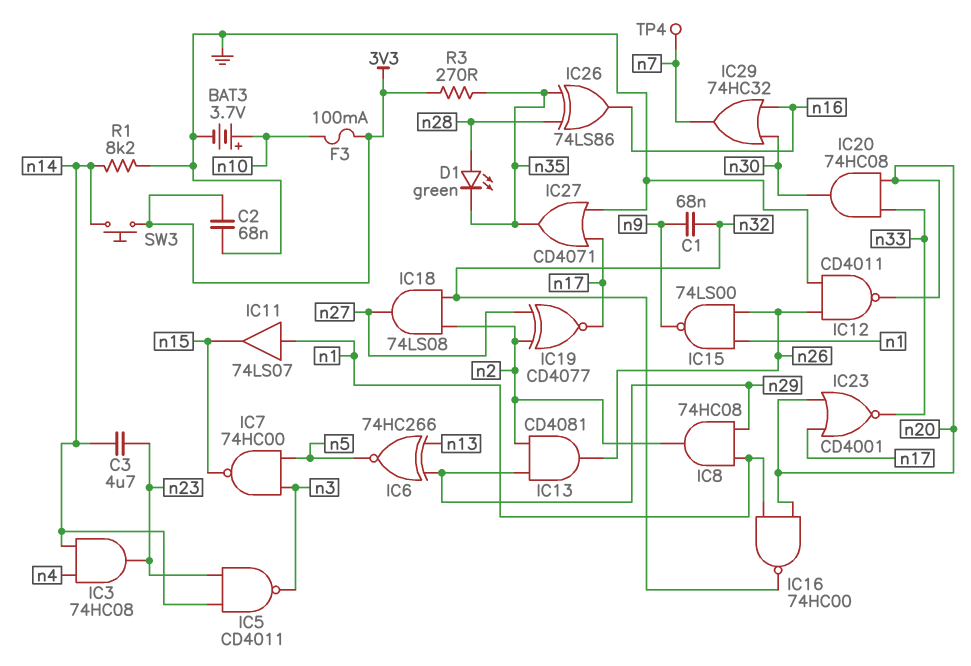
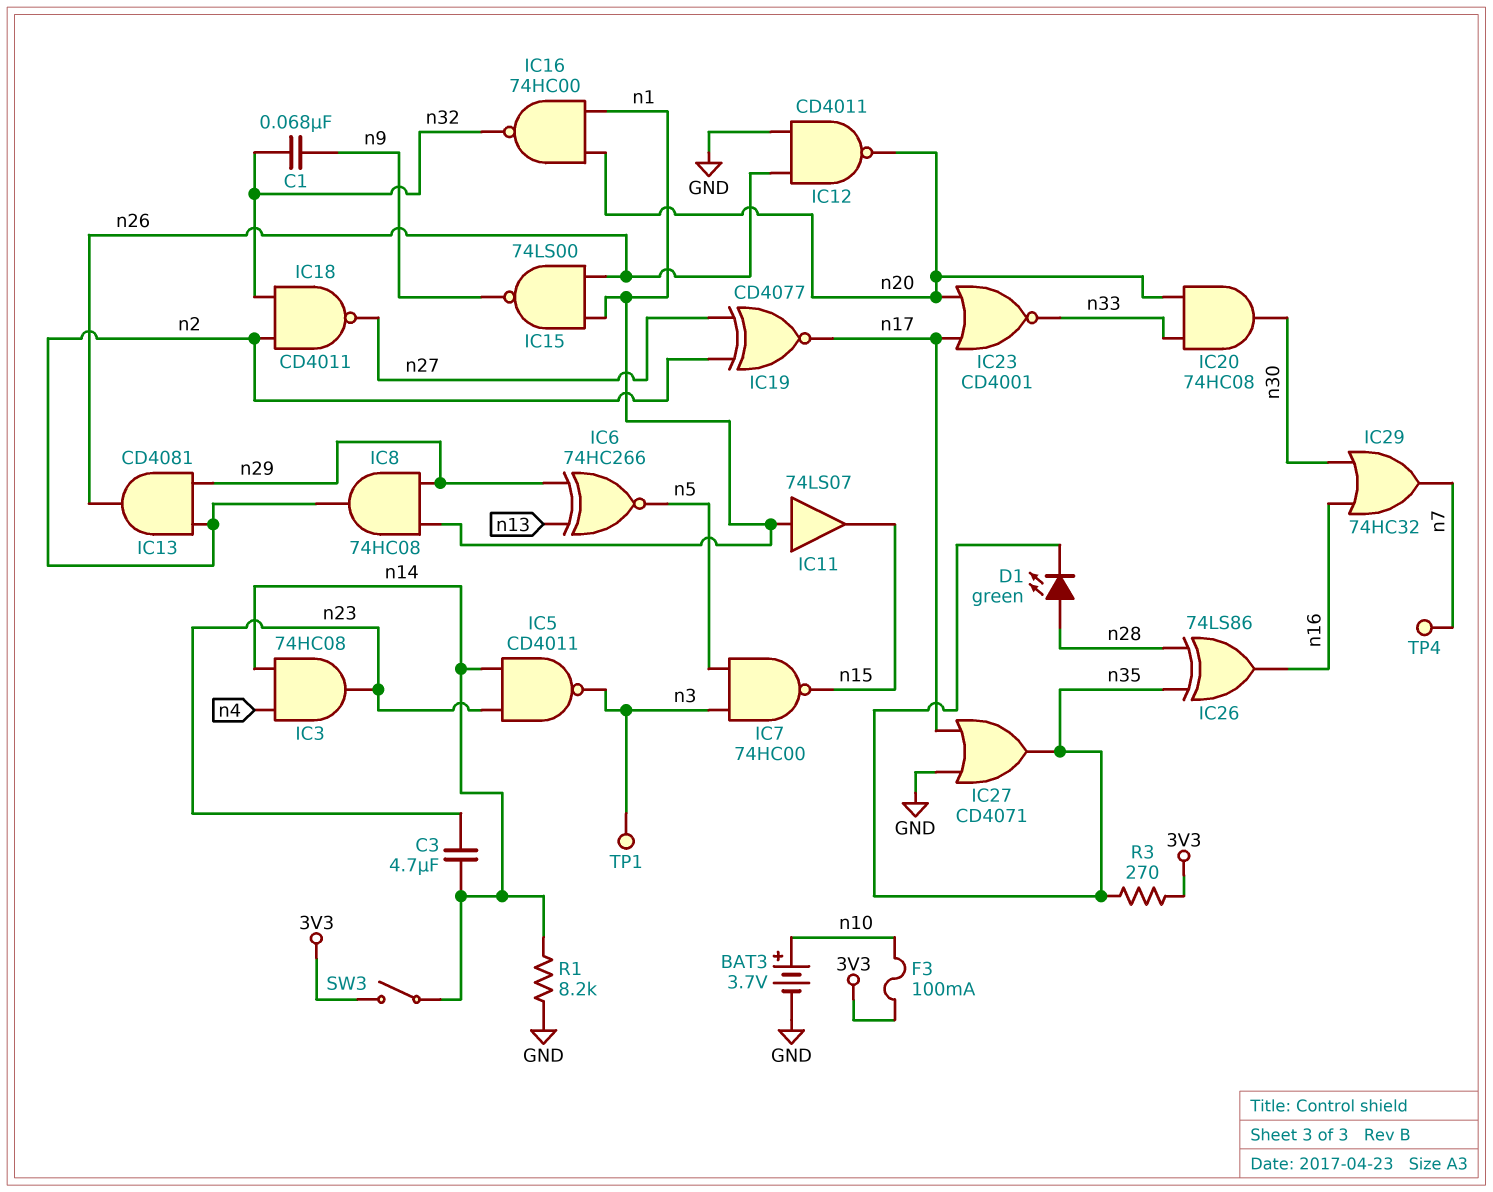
C2: 68nF (3V3, GND) -> none
IC18: AND 74LS08 (in n2, in n32, out n27) -> NAND CD4011 (in n2, in n32, out n27)
SW3: button (3V3, n14) -> switch (3V3, n14)
TP1: none -> test point (n3)

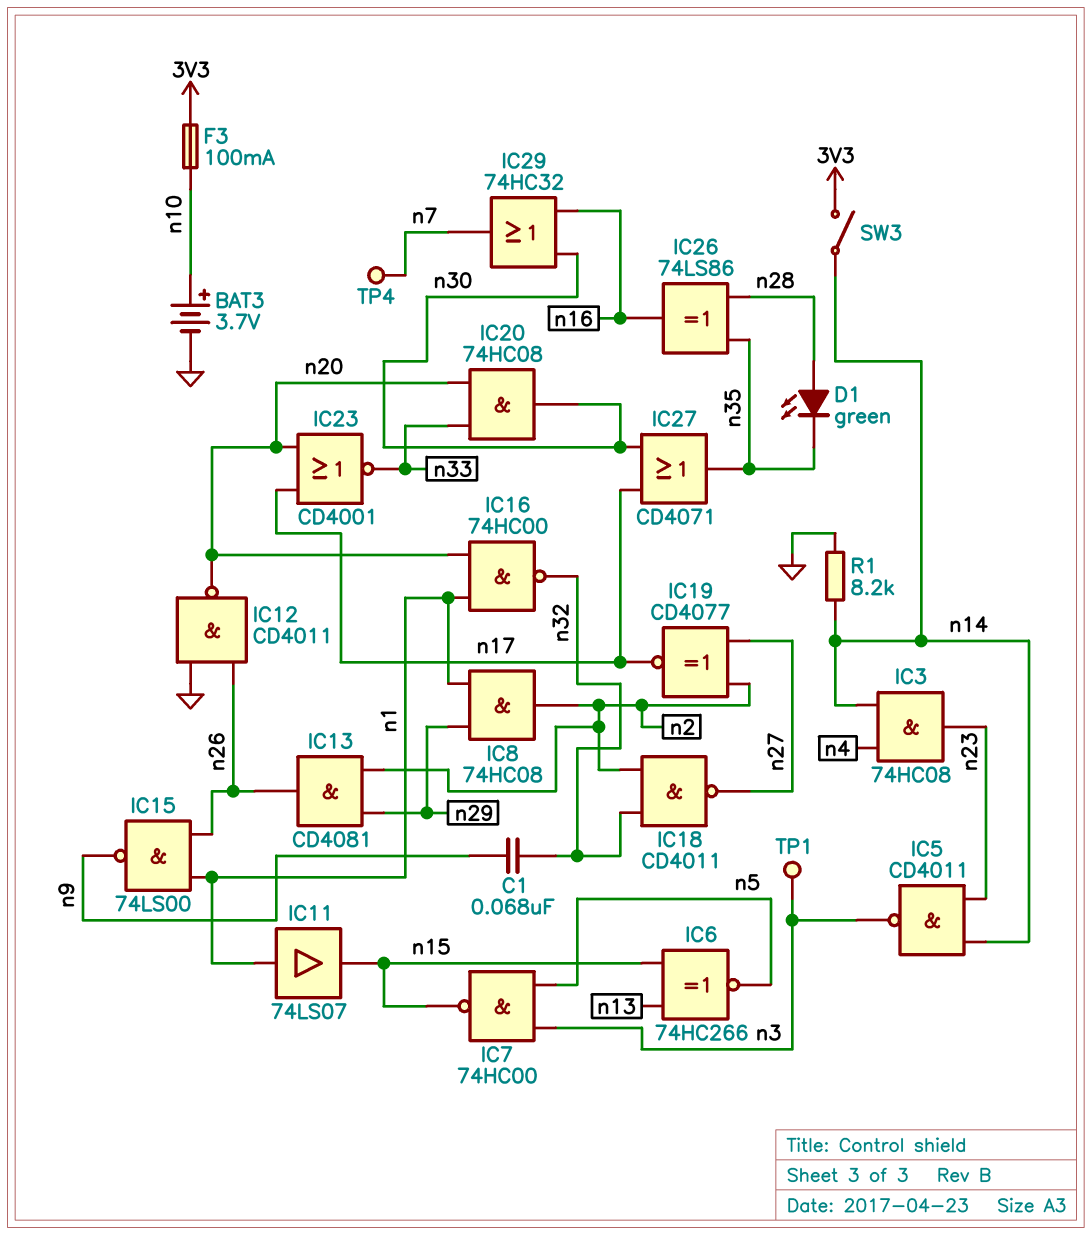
C3: 4.7uF (n14, n23) -> none
IC6: XNOR 74HC266 (in n13, in n29, out n5) -> XNOR 74HC266 (in n13, in n15, out n5)
IC27: OR CD4071 (in GND, in n17, out n35) -> OR CD4071 (in n17, in n30, out n35)
R3: 270 (3V3, n35) -> none

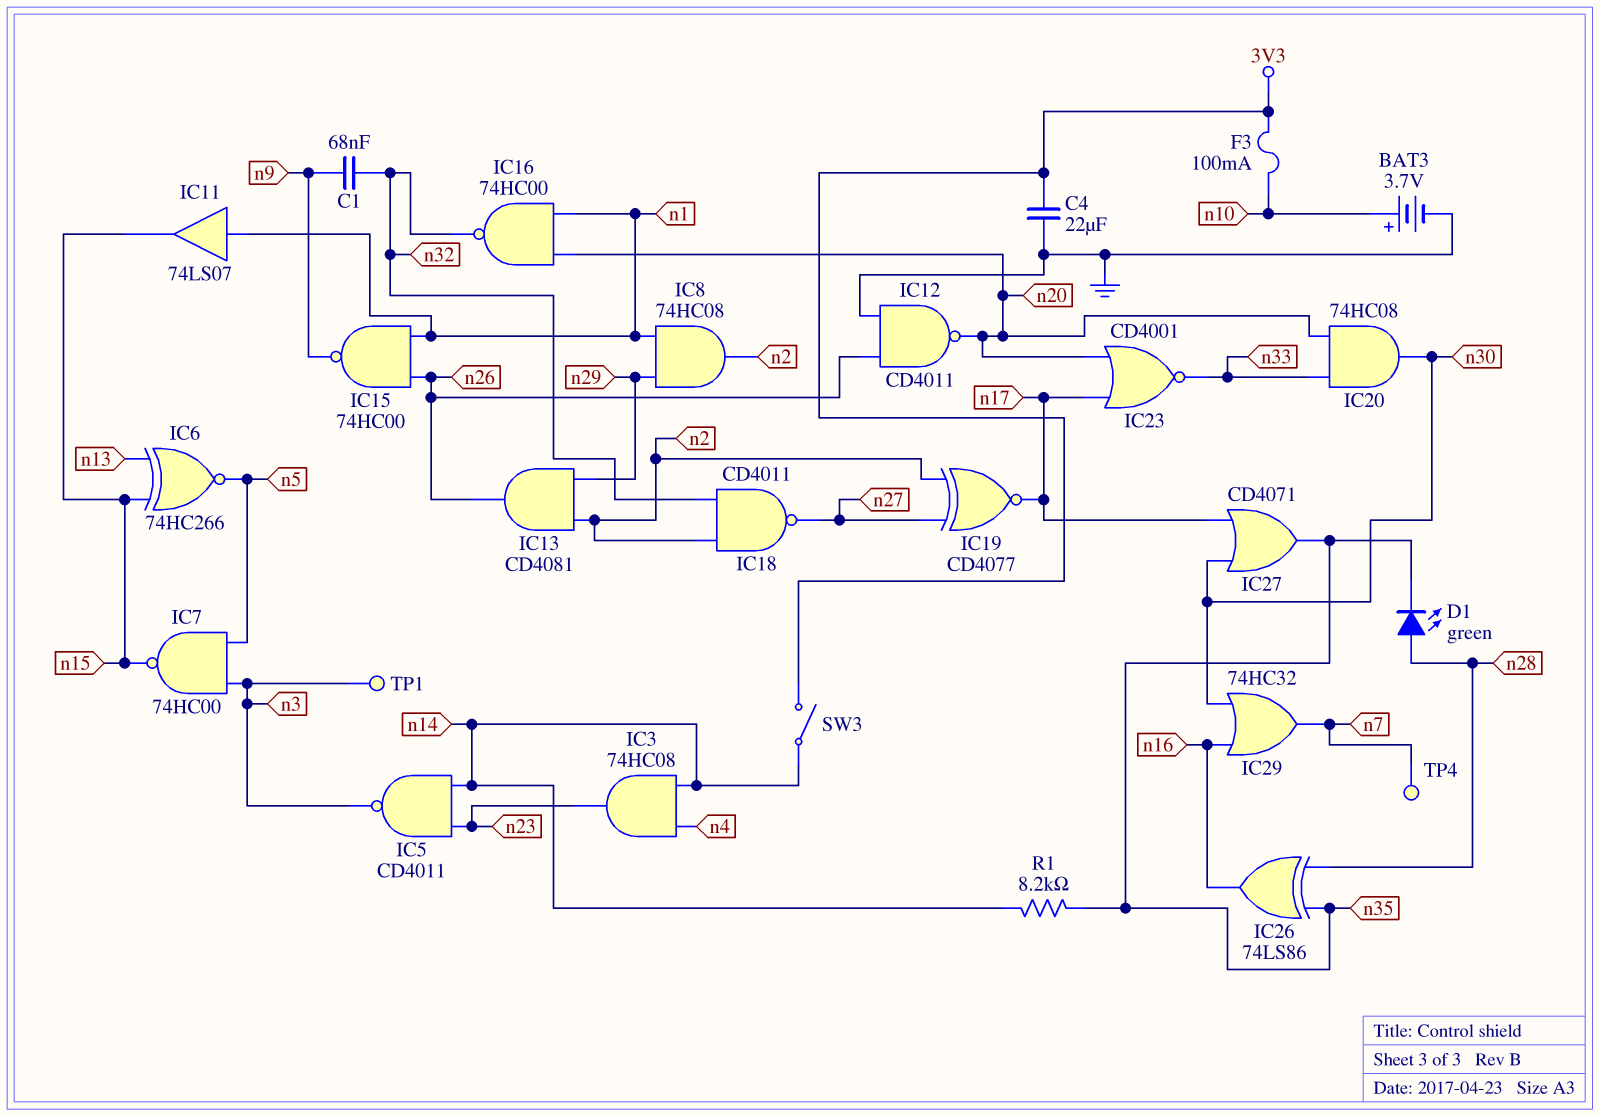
C4: none -> 22uF (3V3, GND)
IC15: NAND 74LS00 (in n1, in n26, out n9) -> NAND 74HC00 (in n1, in n26, out n9)
R1: 8.2k (GND, n14) -> 8.2k (n14, n35)

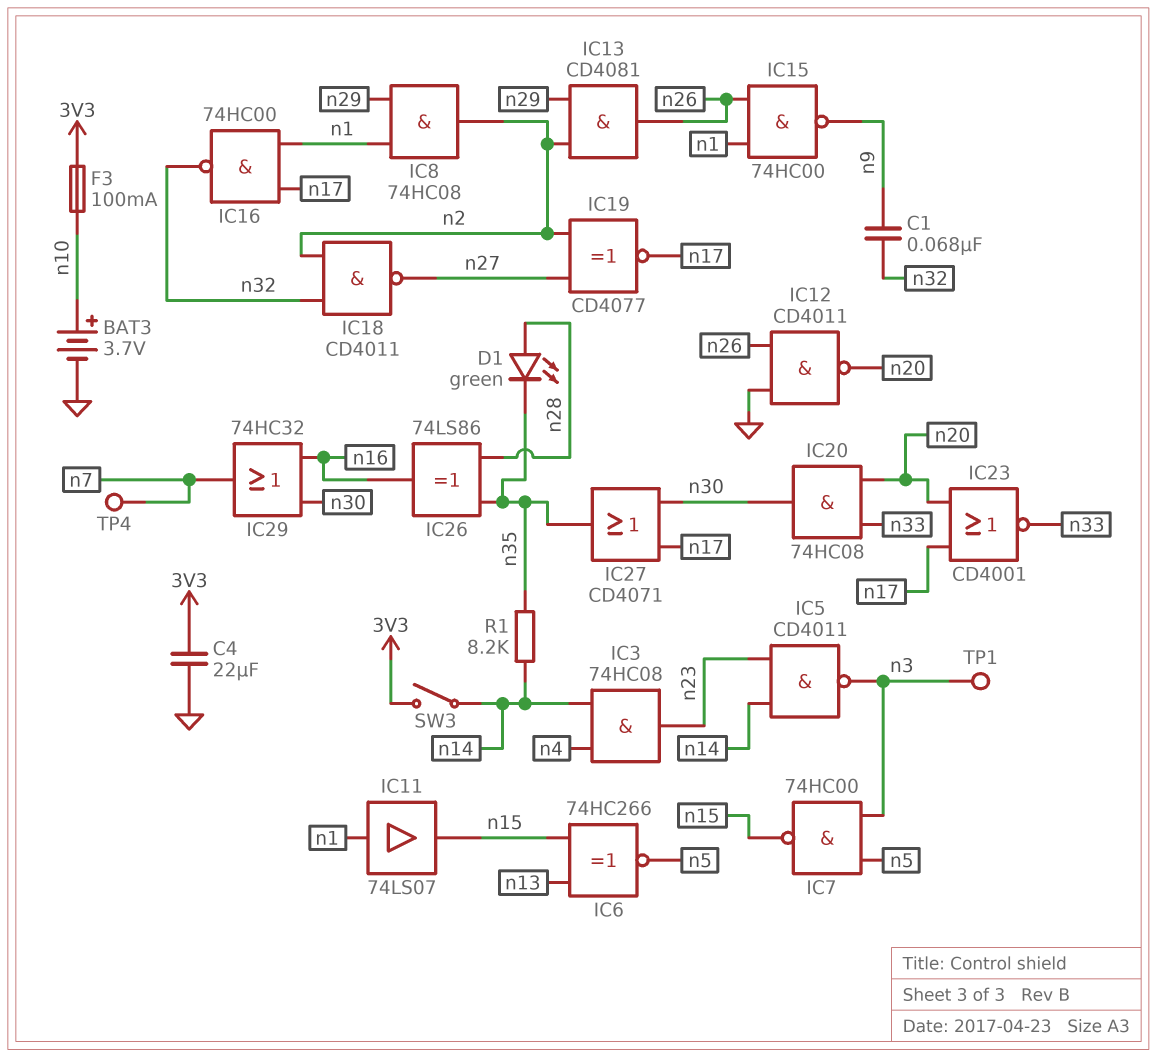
IC16: NAND 74HC00 (in n1, in n20, out n32) -> NAND 74HC00 (in n1, in n17, out n32)

